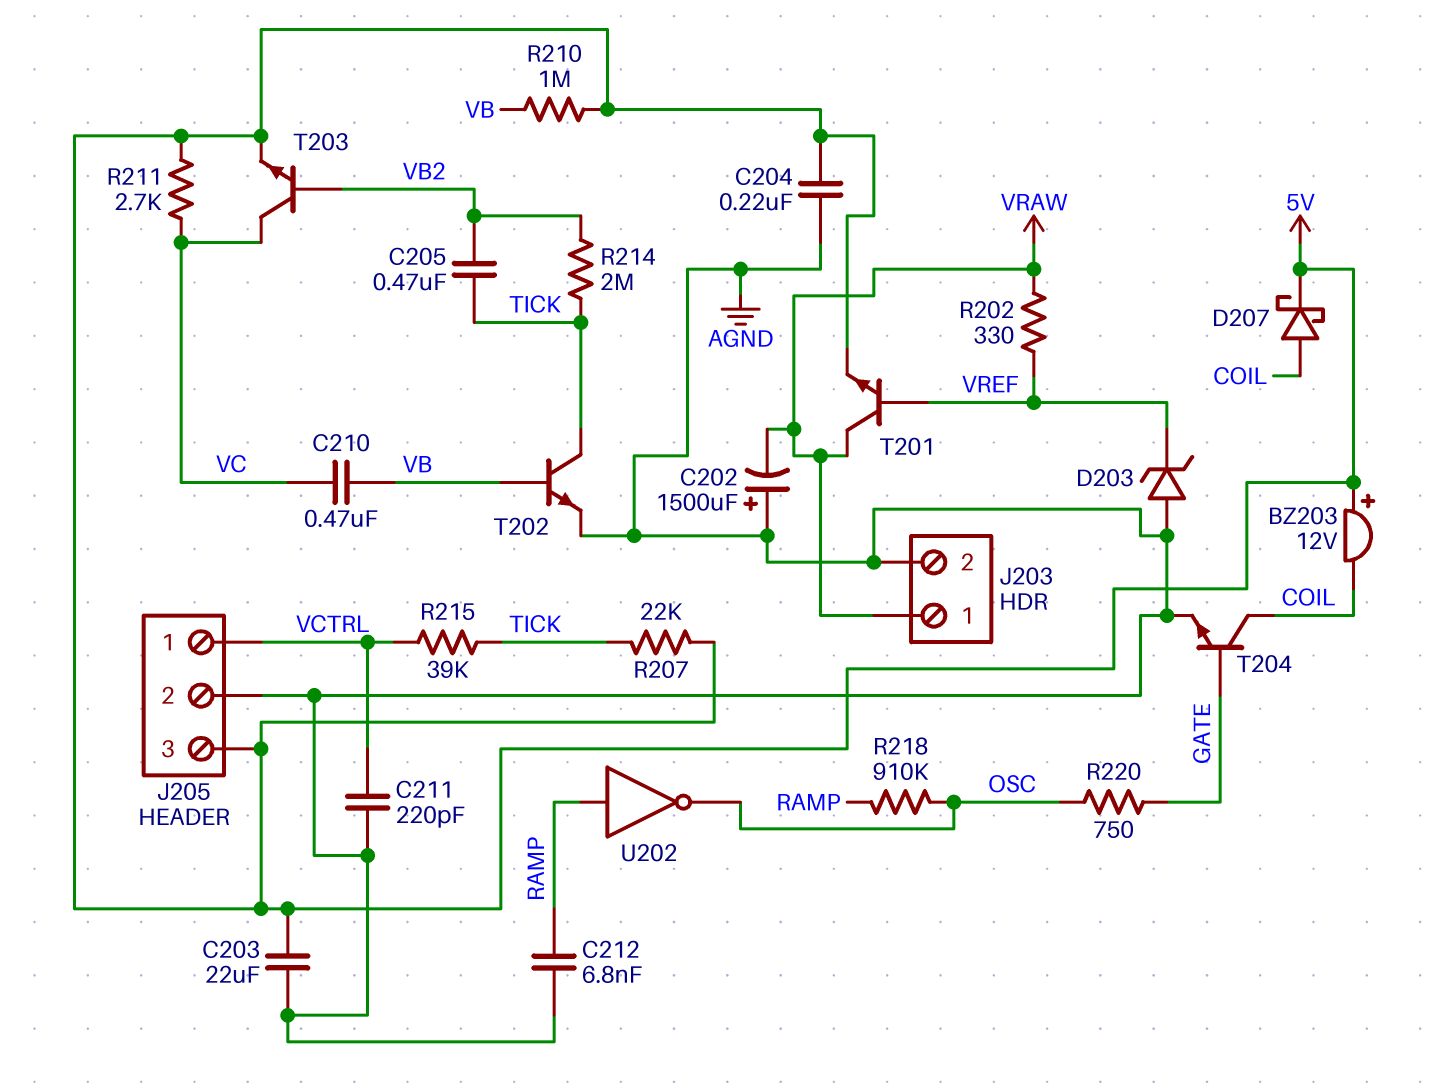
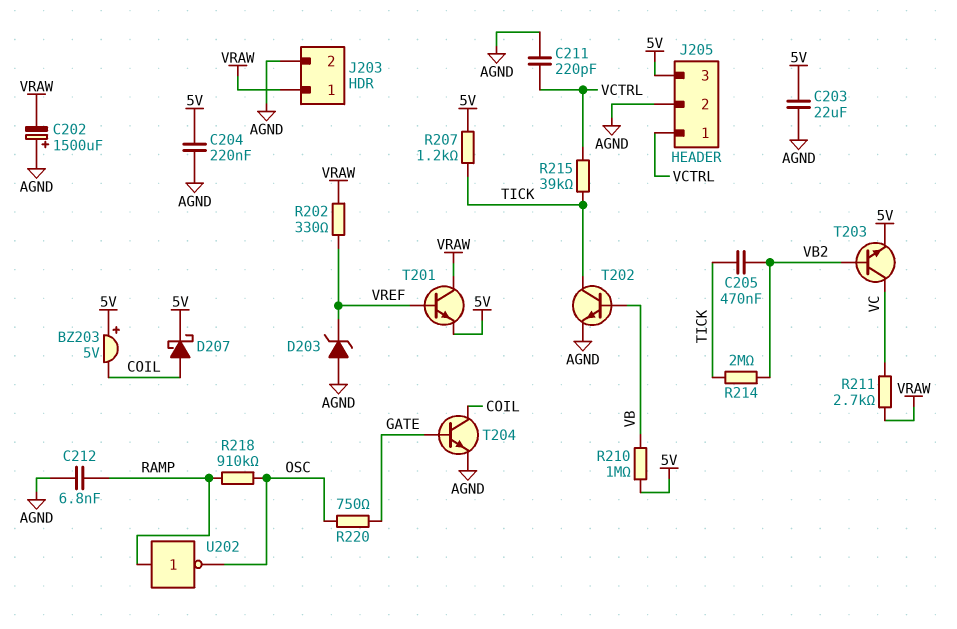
BZ203: buzzer 12V (plus 5V, minus COIL) -> buzzer 5V (plus 5V, minus COIL)
C210: 470nF (VB, VC) -> none
R207: 22k (5V, TICK) -> 1.2k (5V, TICK)
R211: 2.7k (5V, VC) -> 2.7k (VC, VRAW)

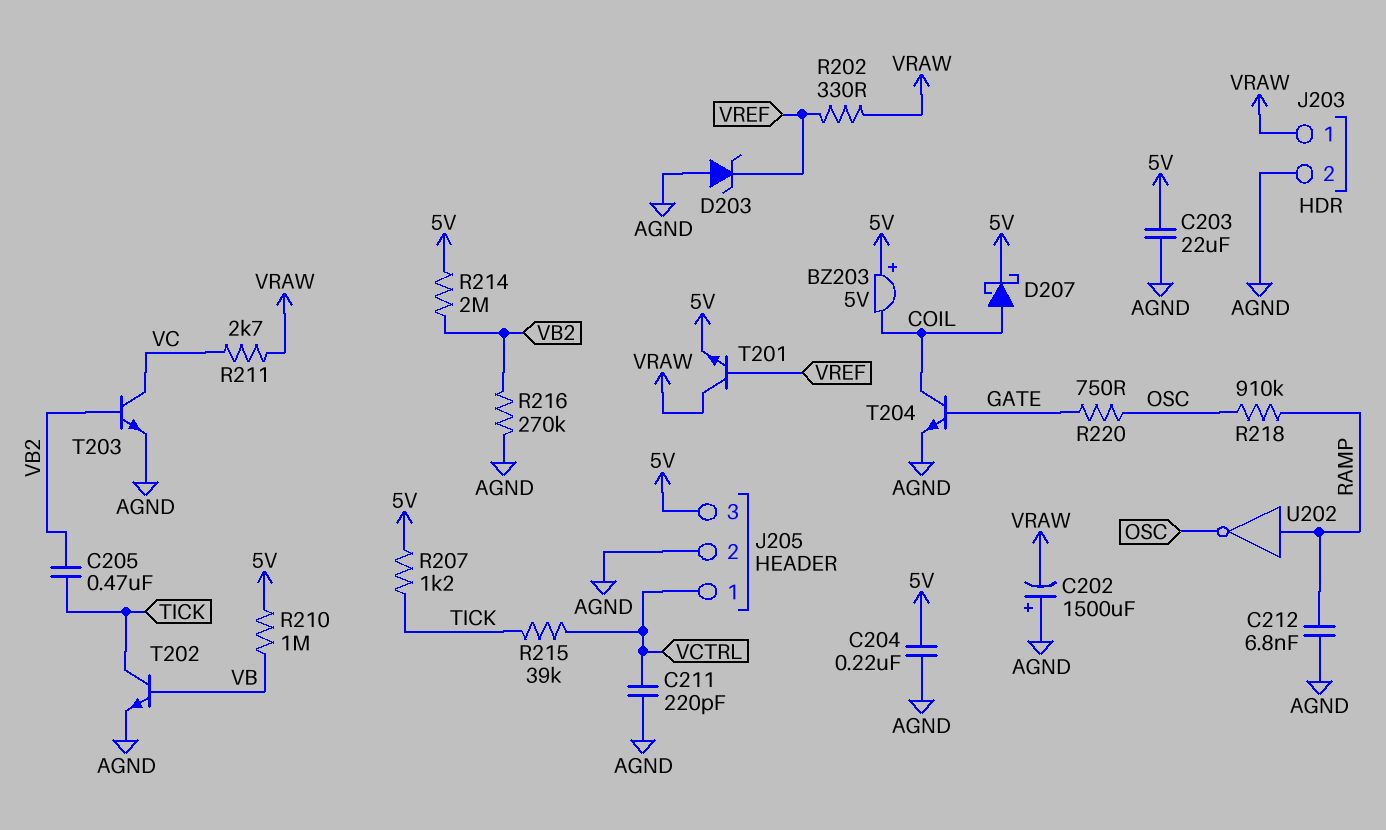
R214: 2M (TICK, VB2) -> 2M (5V, VB2)
R216: none -> 270k (AGND, VB2)
T203: NPN (B VB2, C VC, E 5V) -> NPN (B VB2, C VC, E AGND)

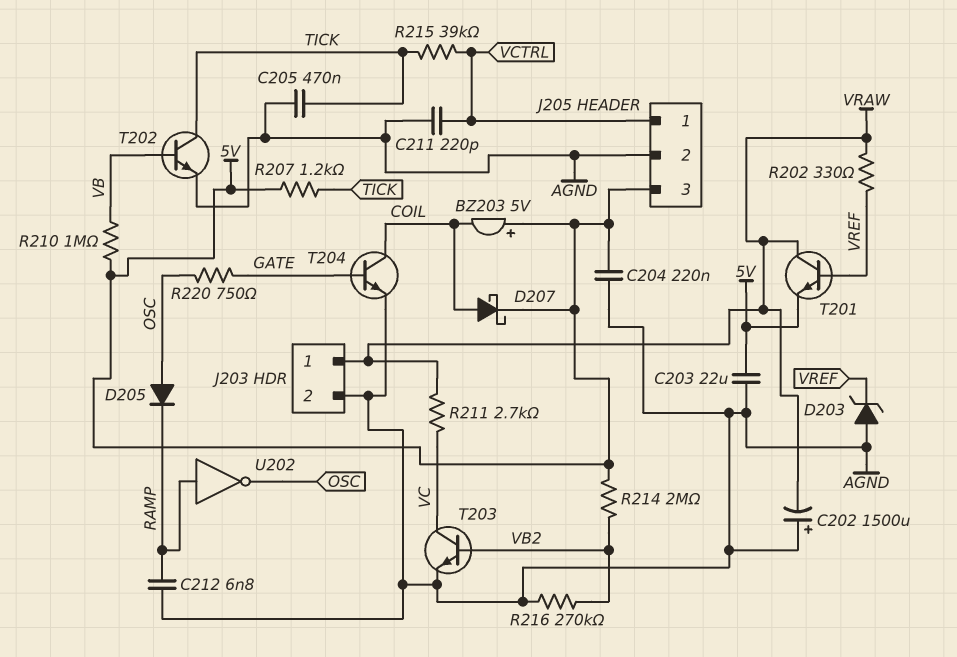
C205: 470nF (TICK, VB2) -> 470nF (AGND, TICK)
D205: none -> diode (A OSC, K RAMP)
R218: 910k (OSC, RAMP) -> none

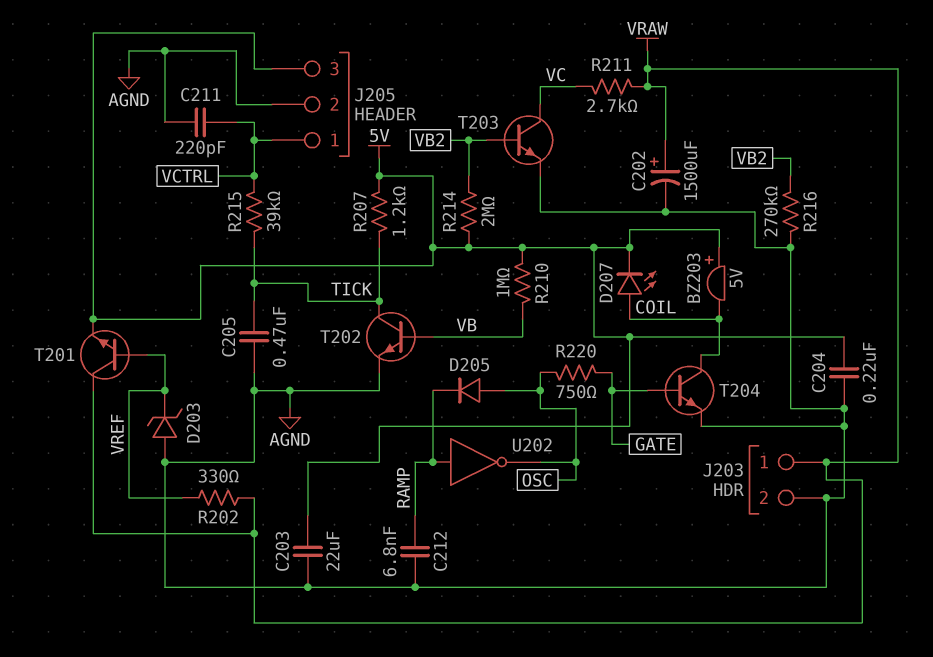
C202: 1500uF (plus AGND, minus VRAW) -> 1500uF (plus VRAW, minus AGND)
D207: schottky (A COIL, K 5V) -> LED (A COIL, K 5V)

